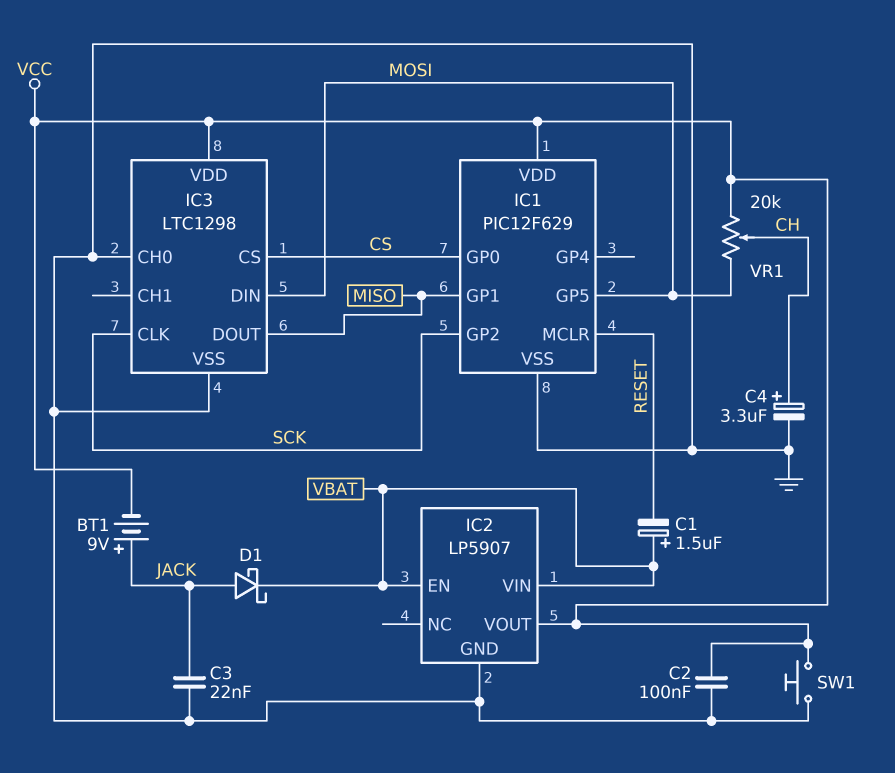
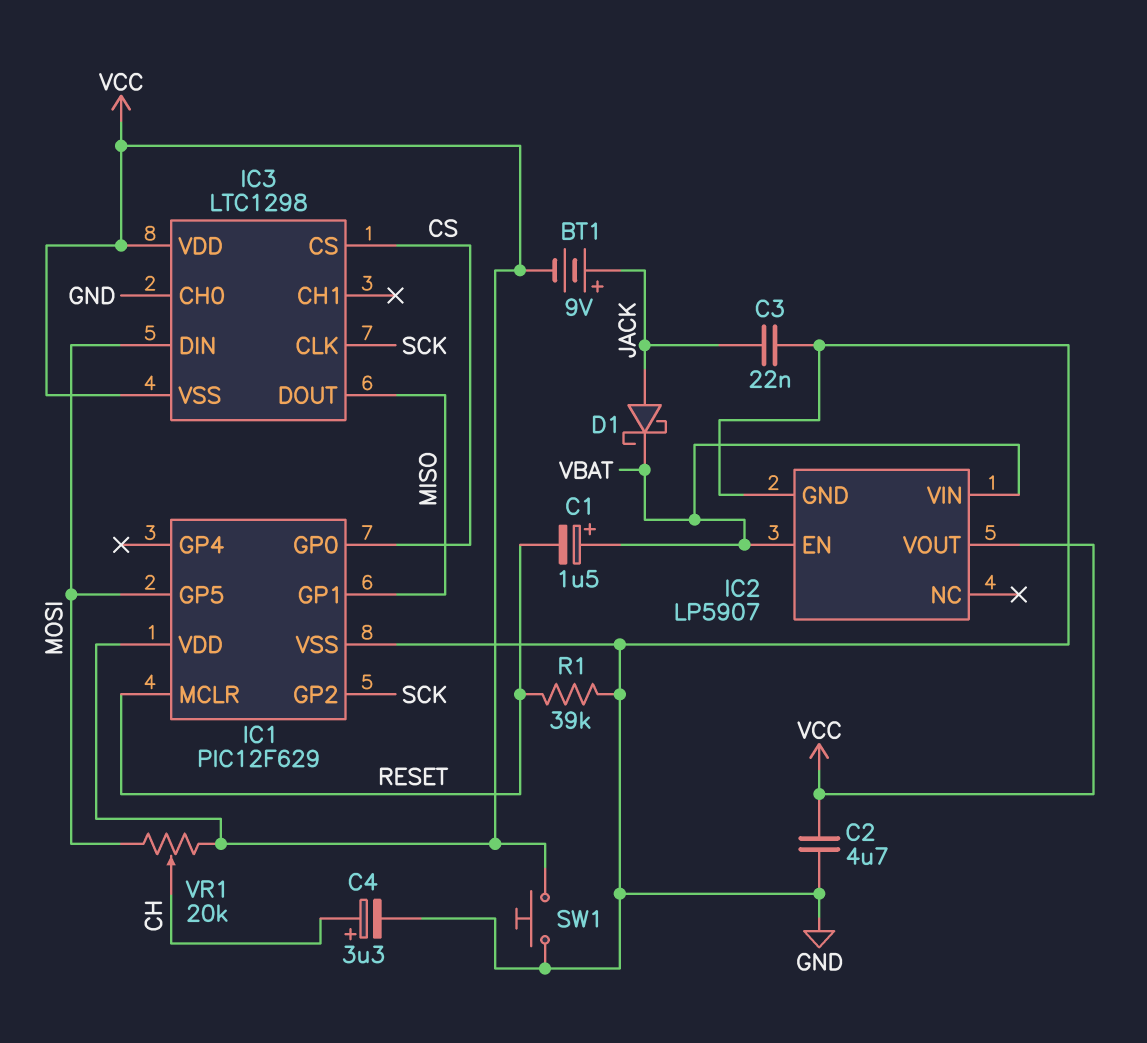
C2: 100nF (GND, VCC) -> 4.7uF (GND, VCC)
IC3 pin VSS: GND -> VCC
R1: none -> 39k (GND, RESET)

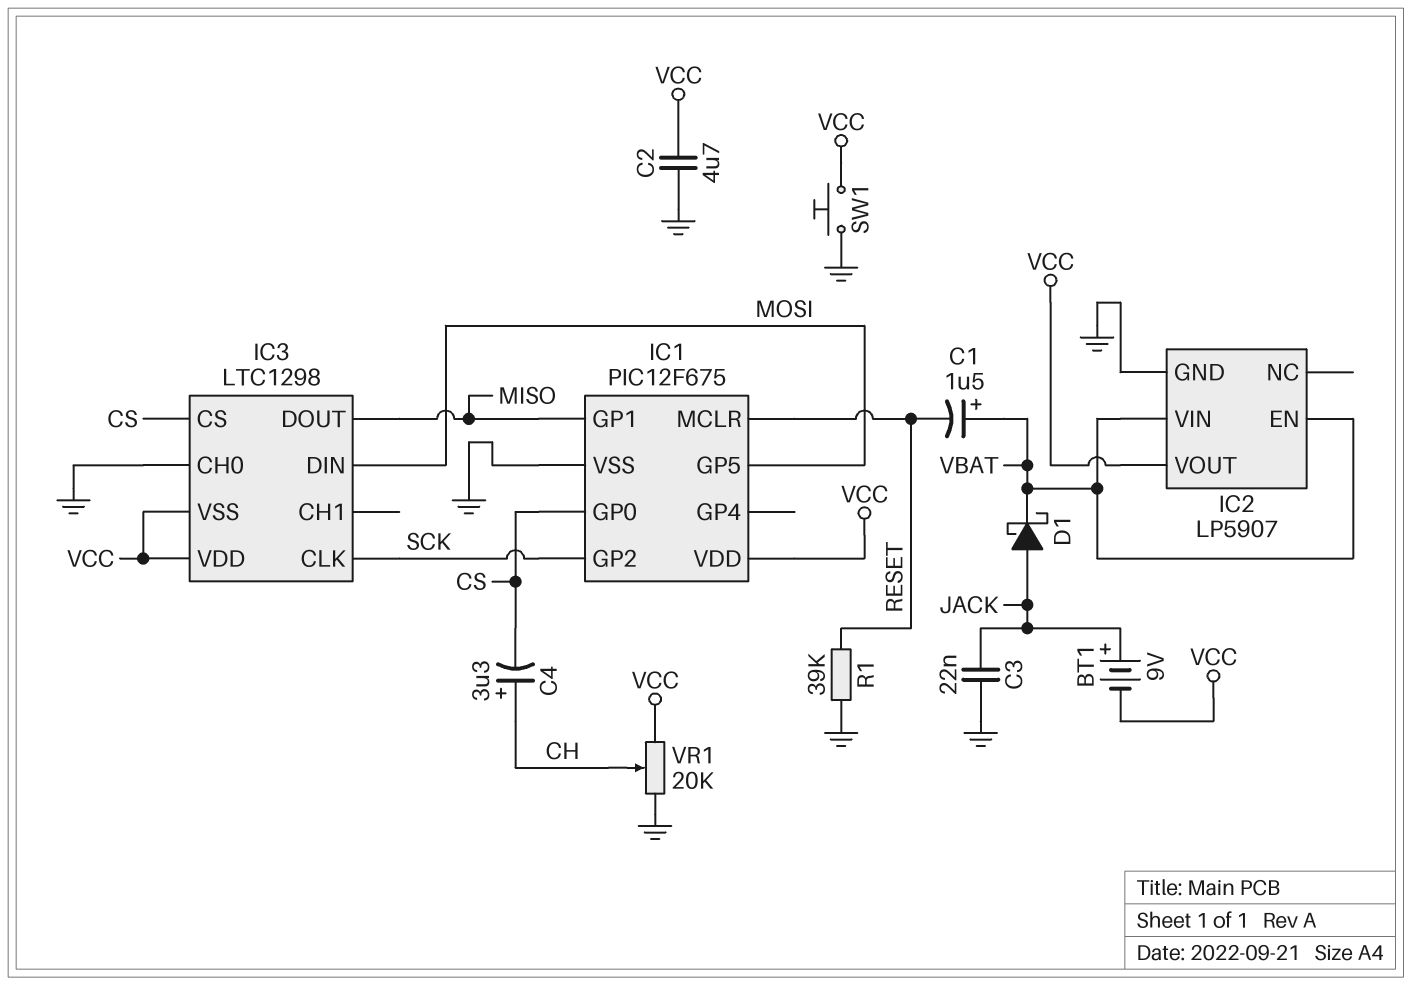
C4: 3.3uF (plus CH, minus GND) -> 3.3uF (plus CH, minus CS)
IC1: PIC12F629 -> PIC12F675
VR1: 20k (MOSI, VCC, wiper CH) -> 20k (GND, VCC, wiper CH)

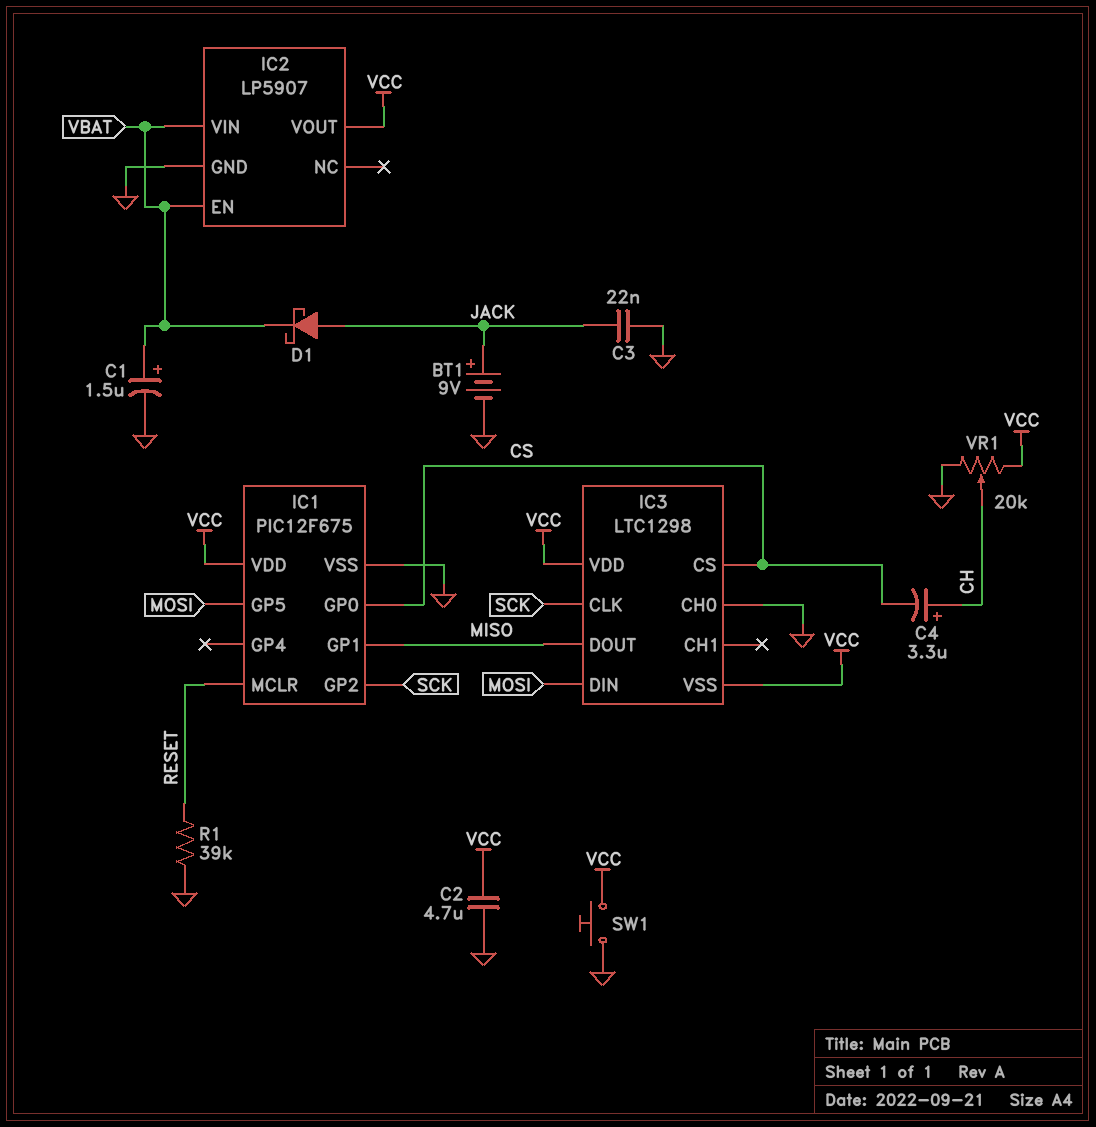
BT1: 9V (plus JACK, minus VCC) -> 9V (plus JACK, minus GND)
C1: 1.5uF (plus VBAT, minus RESET) -> 1.5uF (plus VBAT, minus GND)

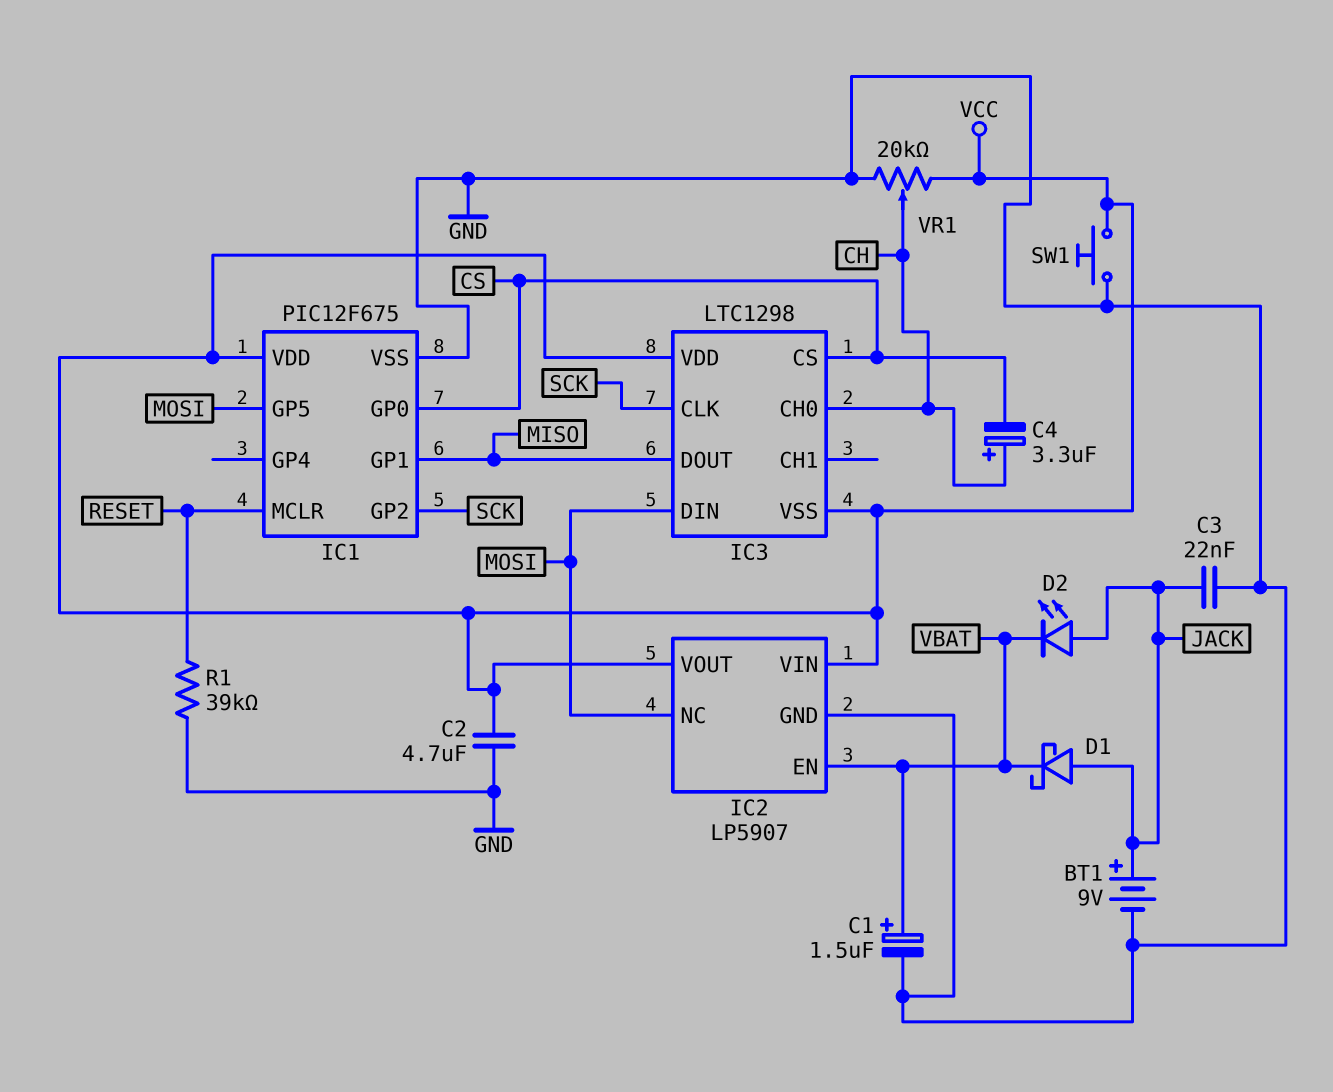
D2: none -> LED (A JACK, K VBAT)
IC2 pin NC: none -> MOSI
IC2 pin VIN: VBAT -> VCC
IC3 pin CH0: GND -> CH

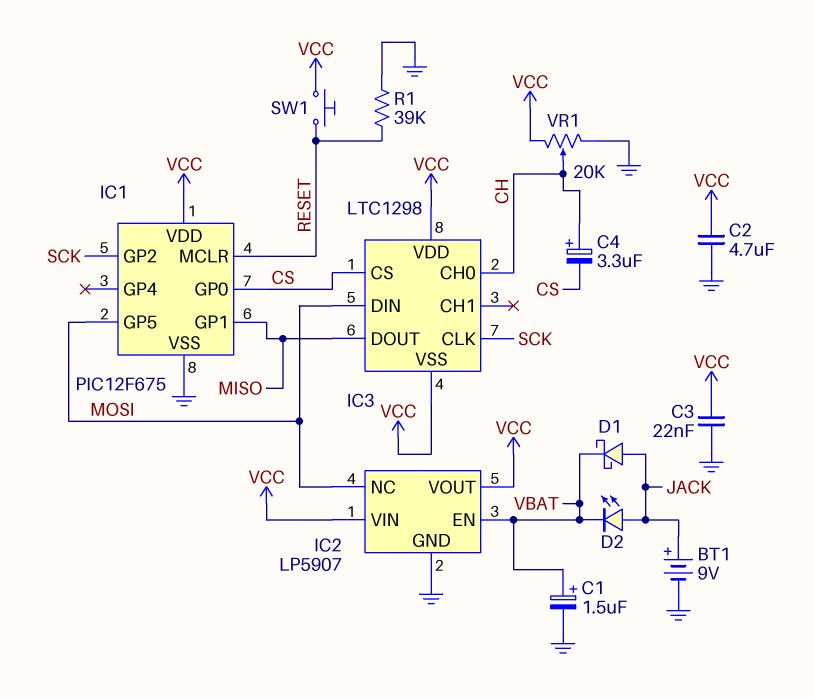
C3: 22nF (GND, JACK) -> 22nF (GND, VCC)
SW1: button (GND, VCC) -> button (RESET, VCC)

